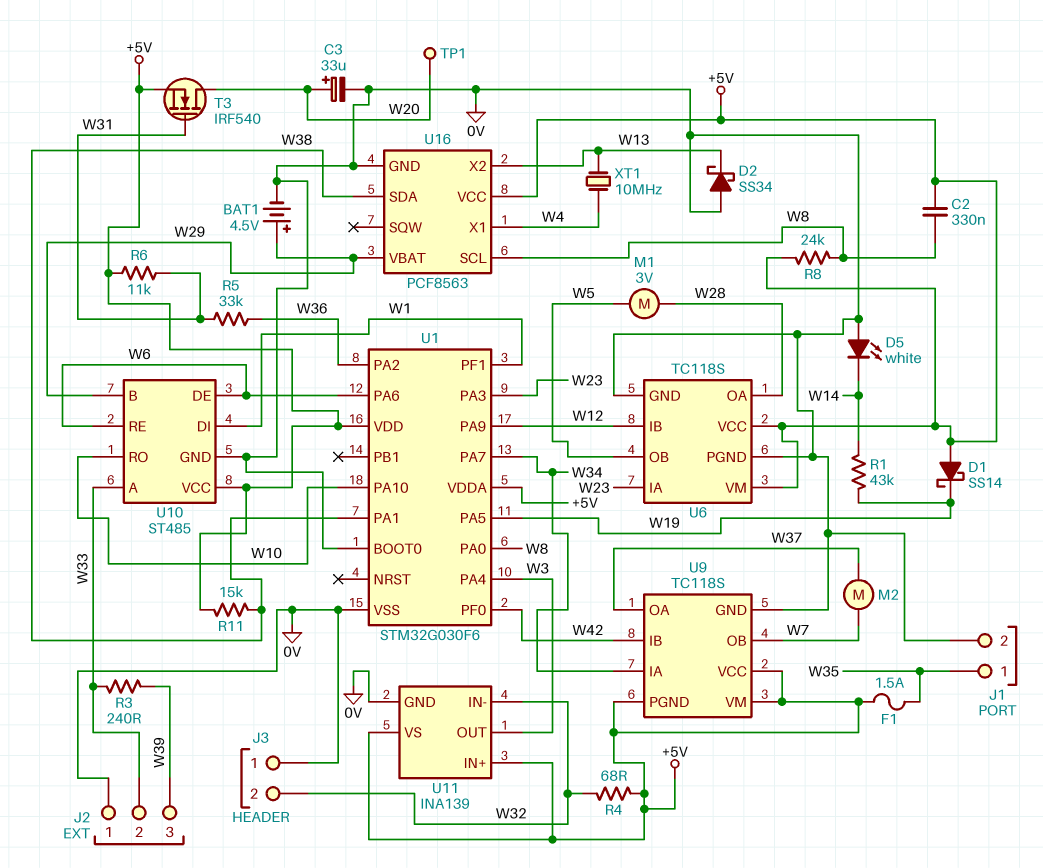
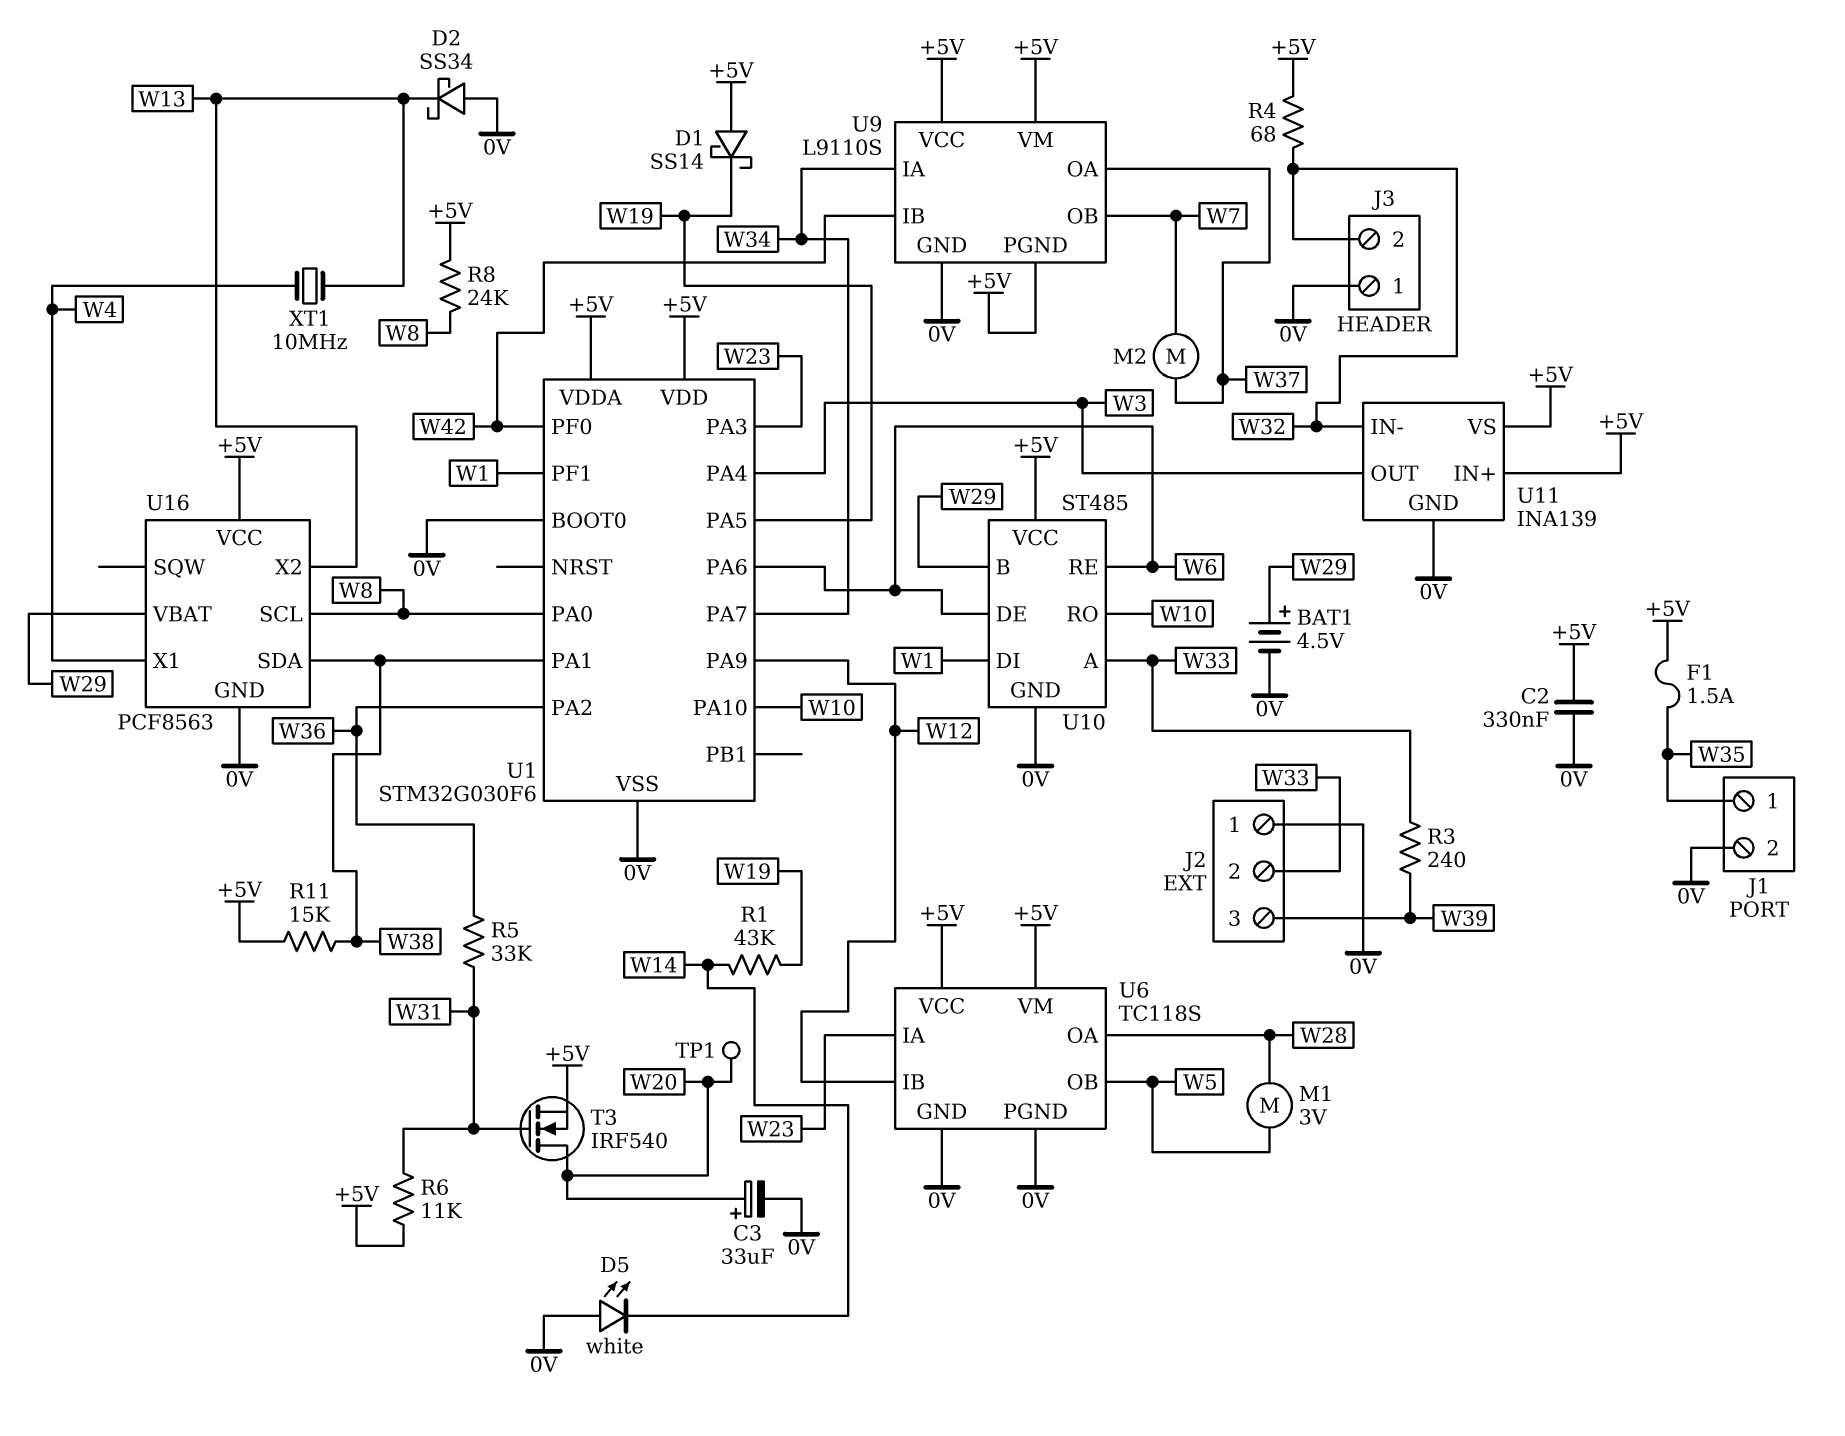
C2: 330nF (+5V, W8) -> 330nF (+5V, 0V)
U9: TC118S -> L9110S

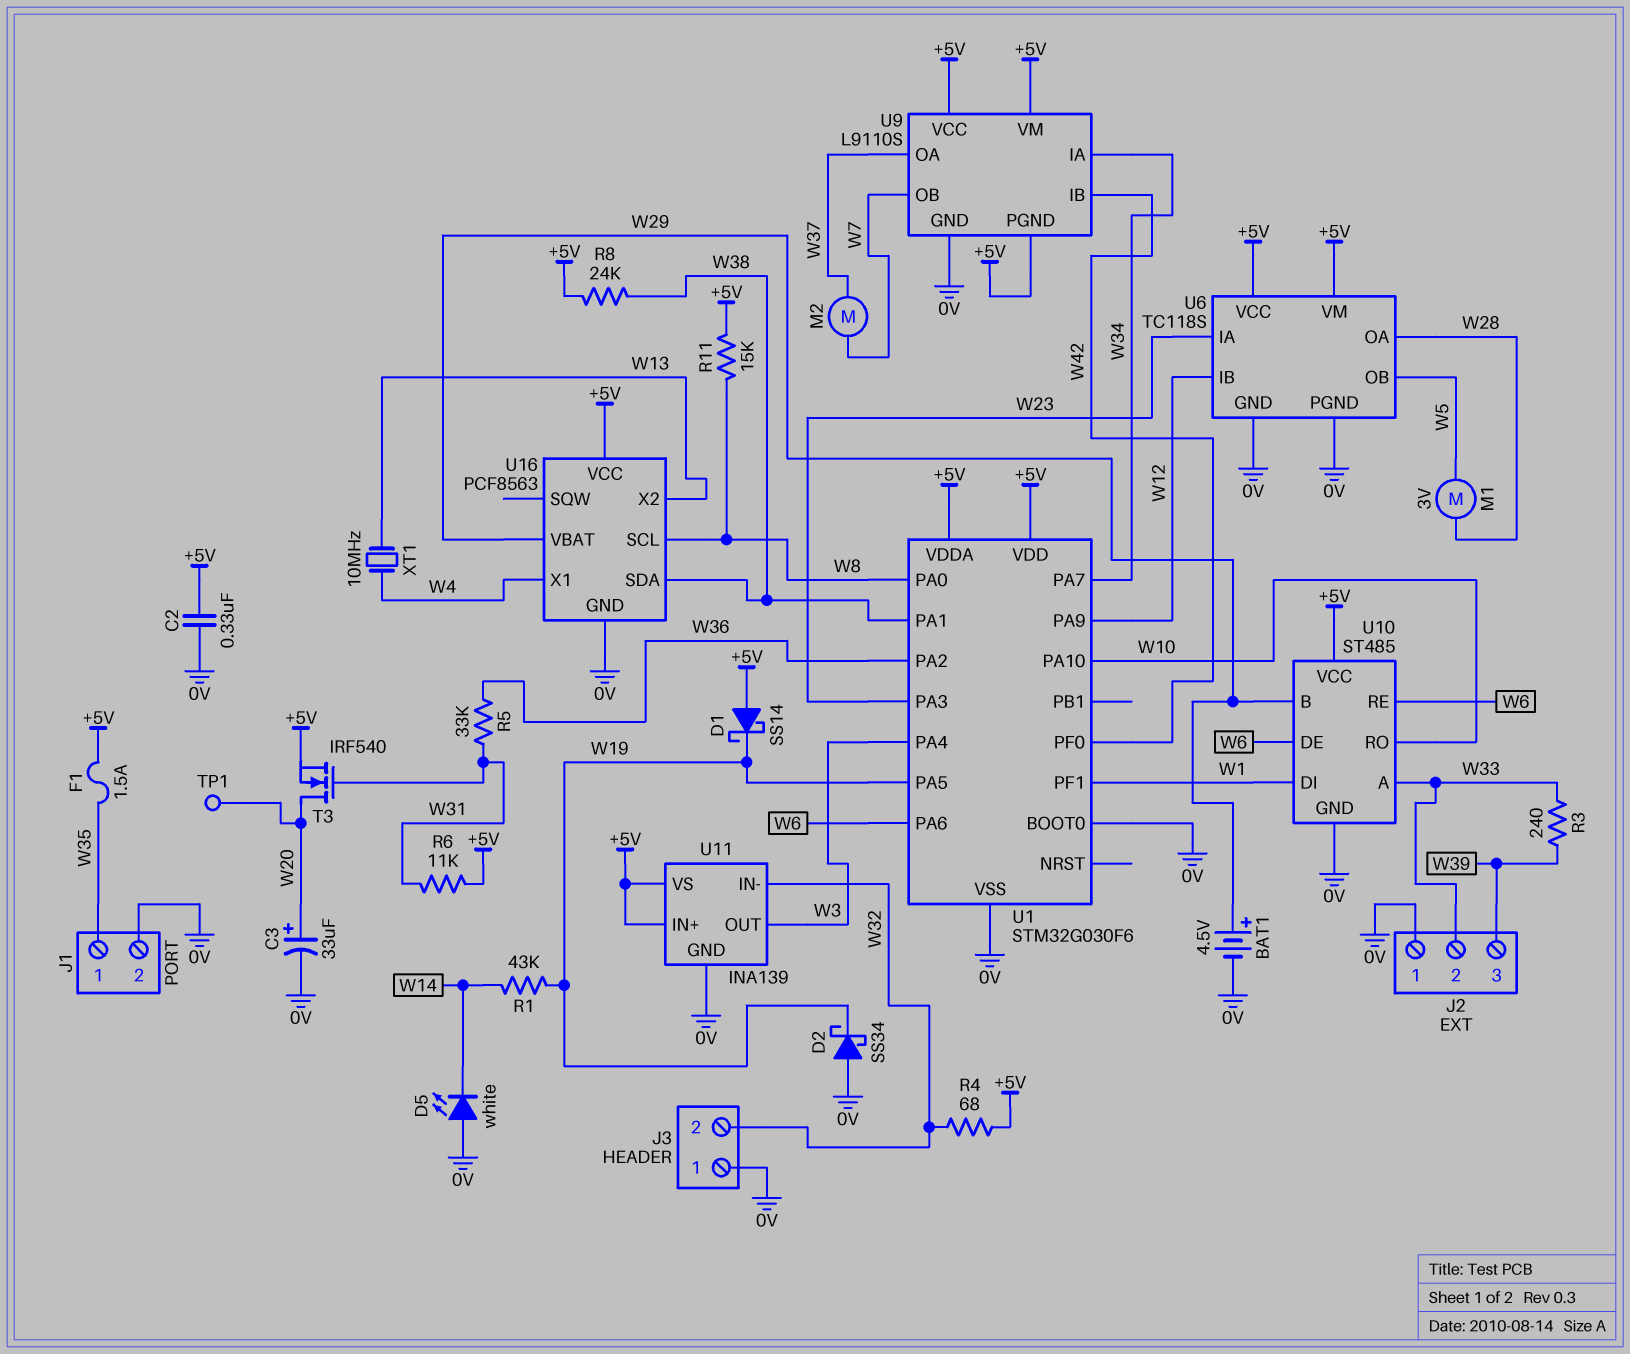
D2: schottky SS34 (A 0V, K W13) -> schottky SS34 (A 0V, K W19)
R8: 24k (+5V, W8) -> 24k (+5V, W38)
R11: 15k (+5V, W38) -> 15k (+5V, W8)

